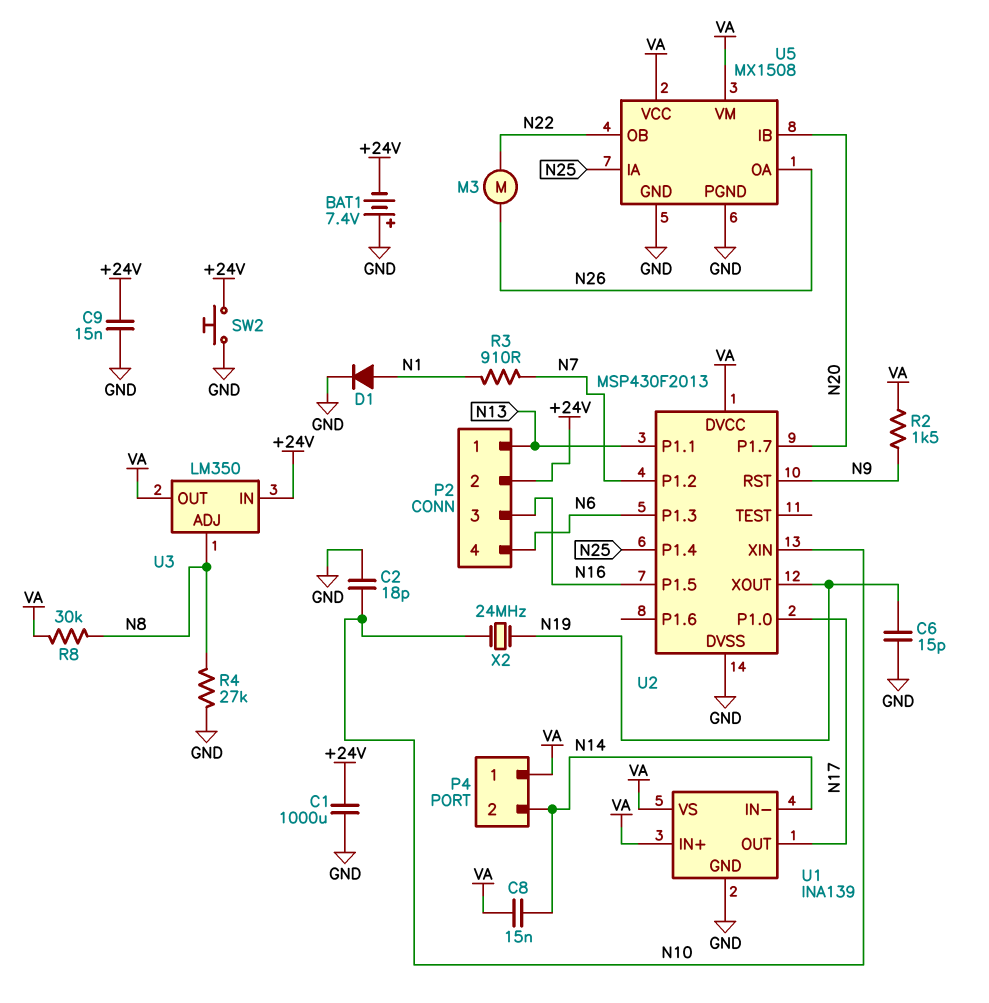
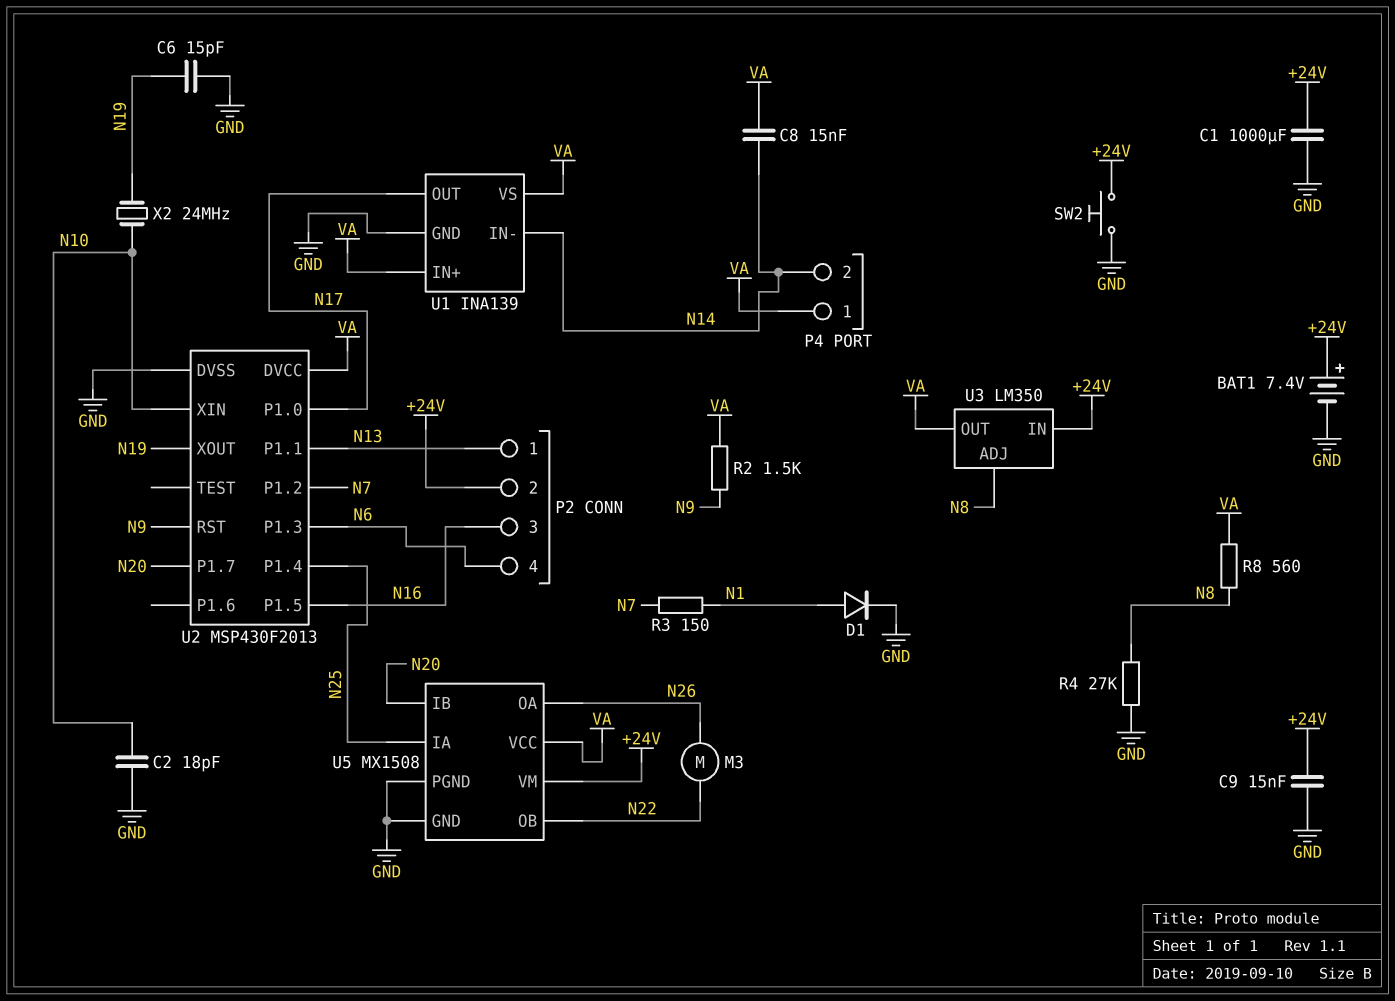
BAT1: 7.4V (plus GND, minus +24V) -> 7.4V (plus +24V, minus GND)
R3: 910 (N1, N7) -> 150 (N1, N7)
R8: 30k (N8, VA) -> 560 (N8, VA)
U5 pin VM: VA -> +24V

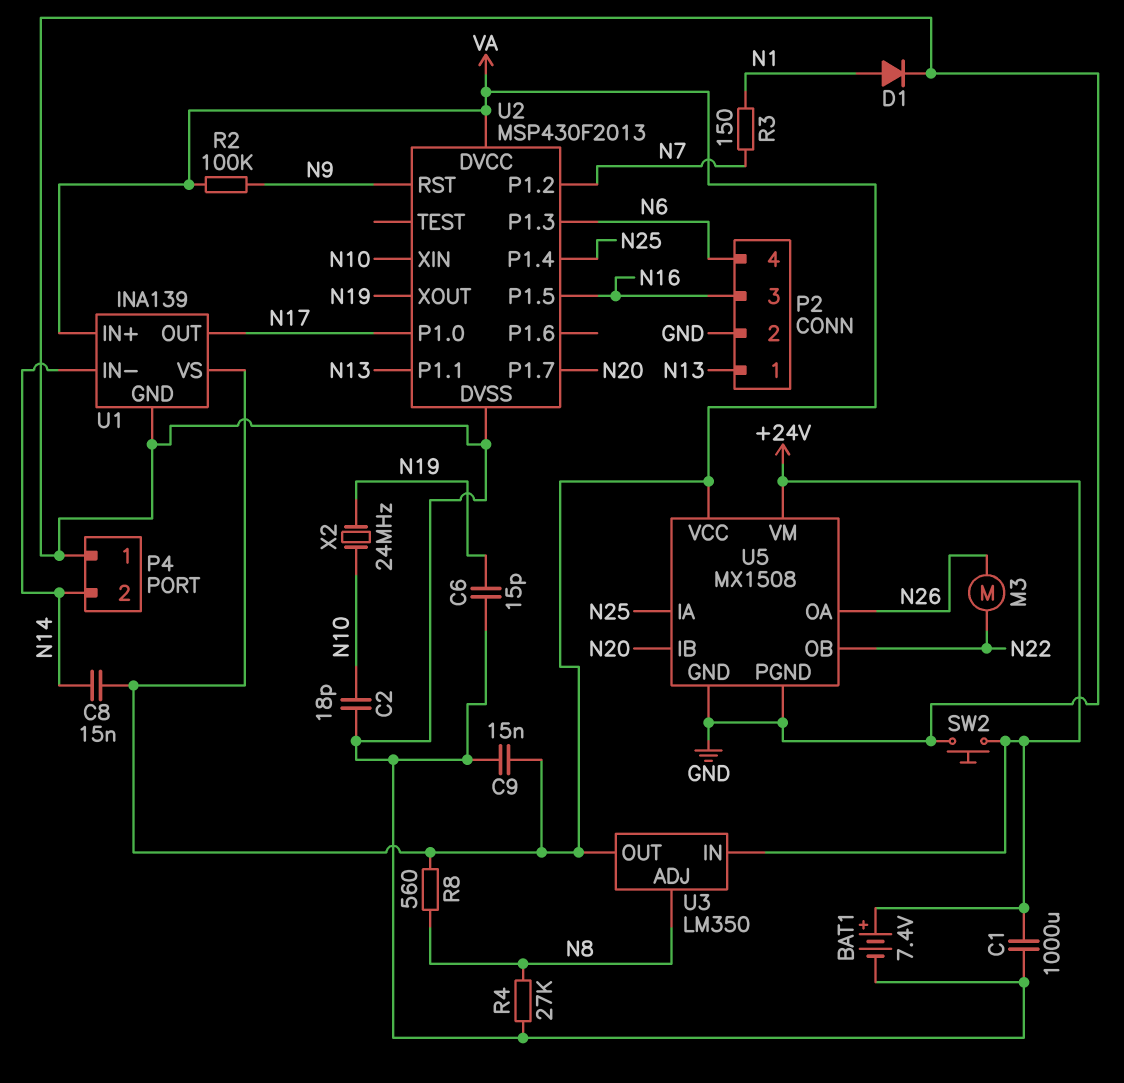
C9: 15nF (+24V, GND) -> 15nF (GND, VA)
P2 pin 2: +24V -> GND
P4 pin 1: VA -> GND
R2: 1.5k (N9, VA) -> 100k (N9, VA)

